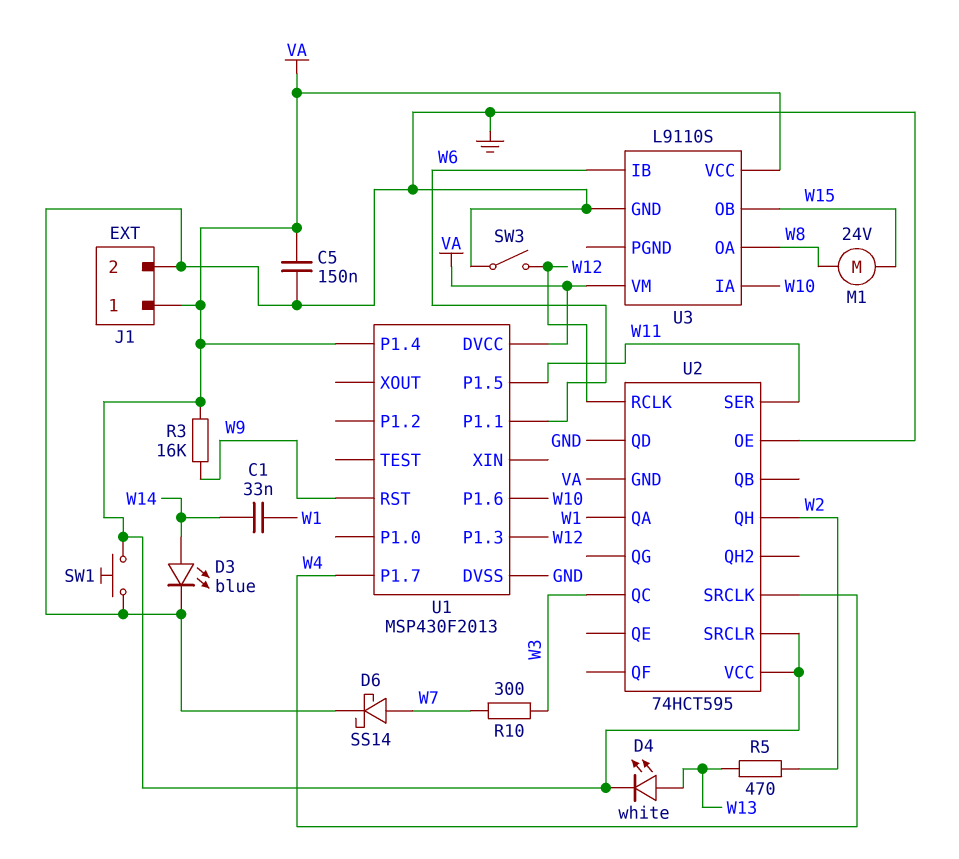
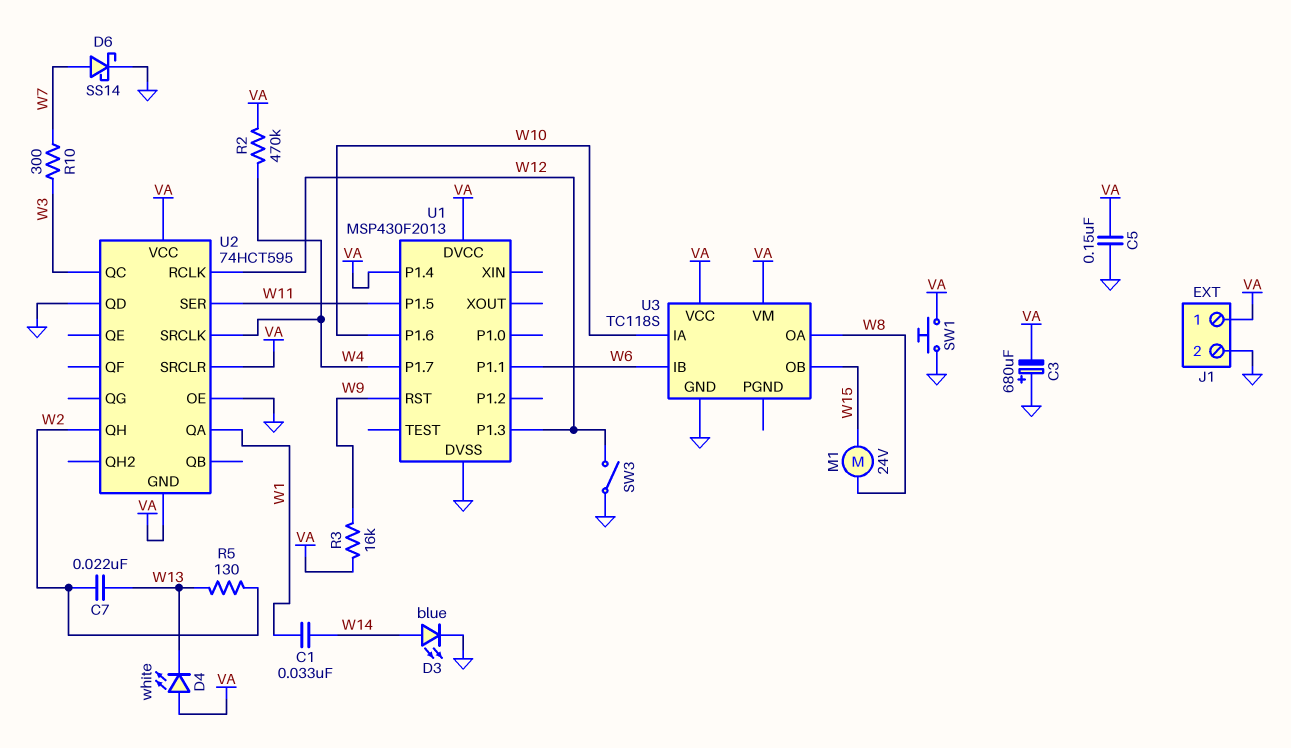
C3: none -> 680uF (plus GND, minus VA)
C7: none -> 22nF (W2, W13)
D4: LED white (A W13, K VA) -> LED white (A VA, K W13)
R2: none -> 470k (VA, W4)
R5: 470 (W2, W13) -> 130 (W2, W13)
U3: L9110S -> TC118S

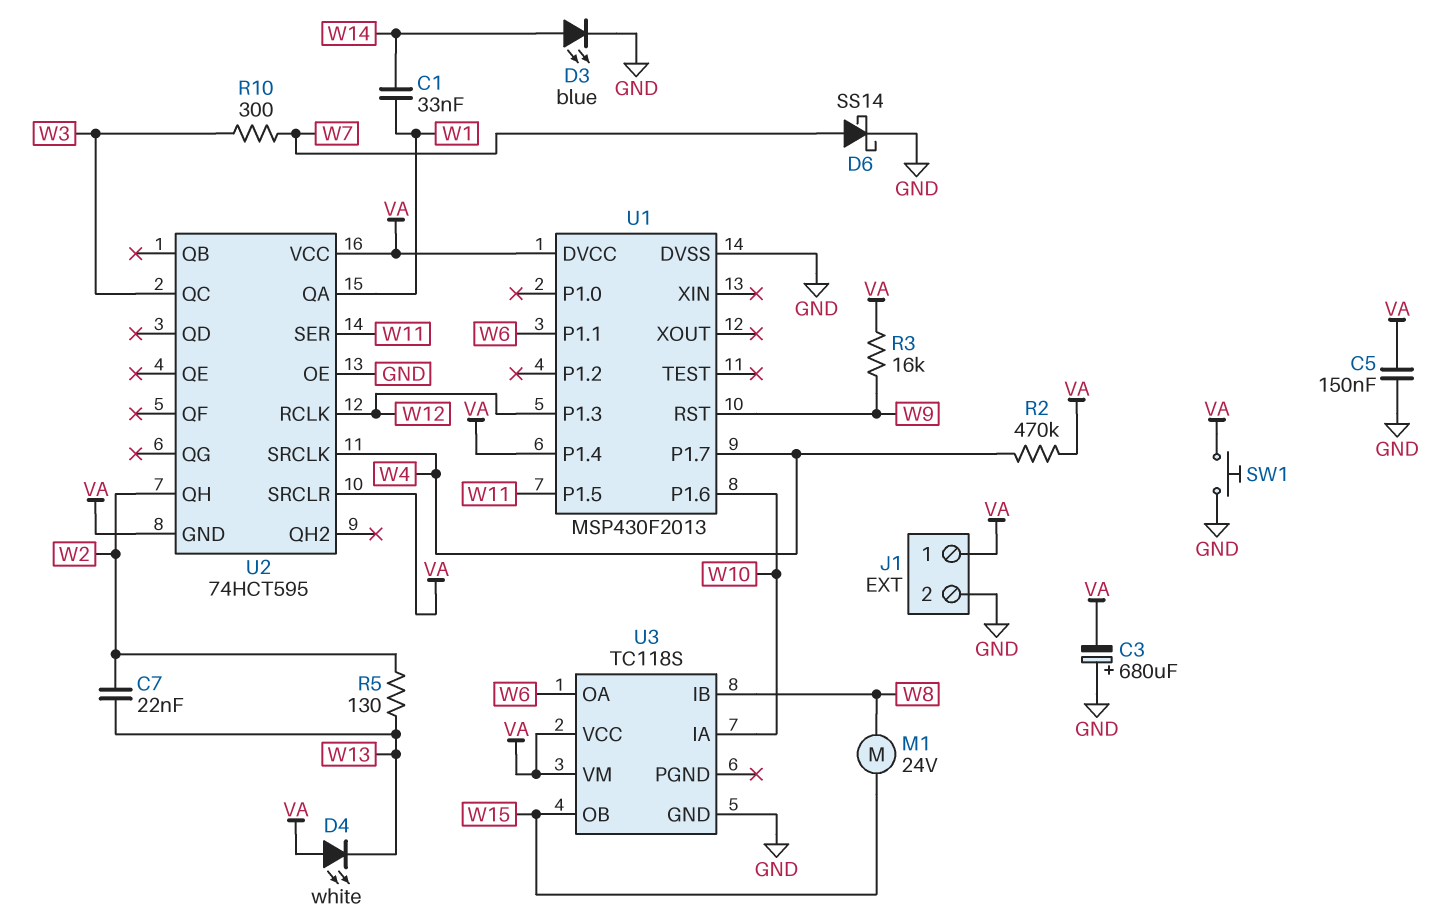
SW3: switch (GND, W12) -> none
U2 pin QD: GND -> none
U3 pin IB: W6 -> W8
U3 pin OA: W8 -> W6

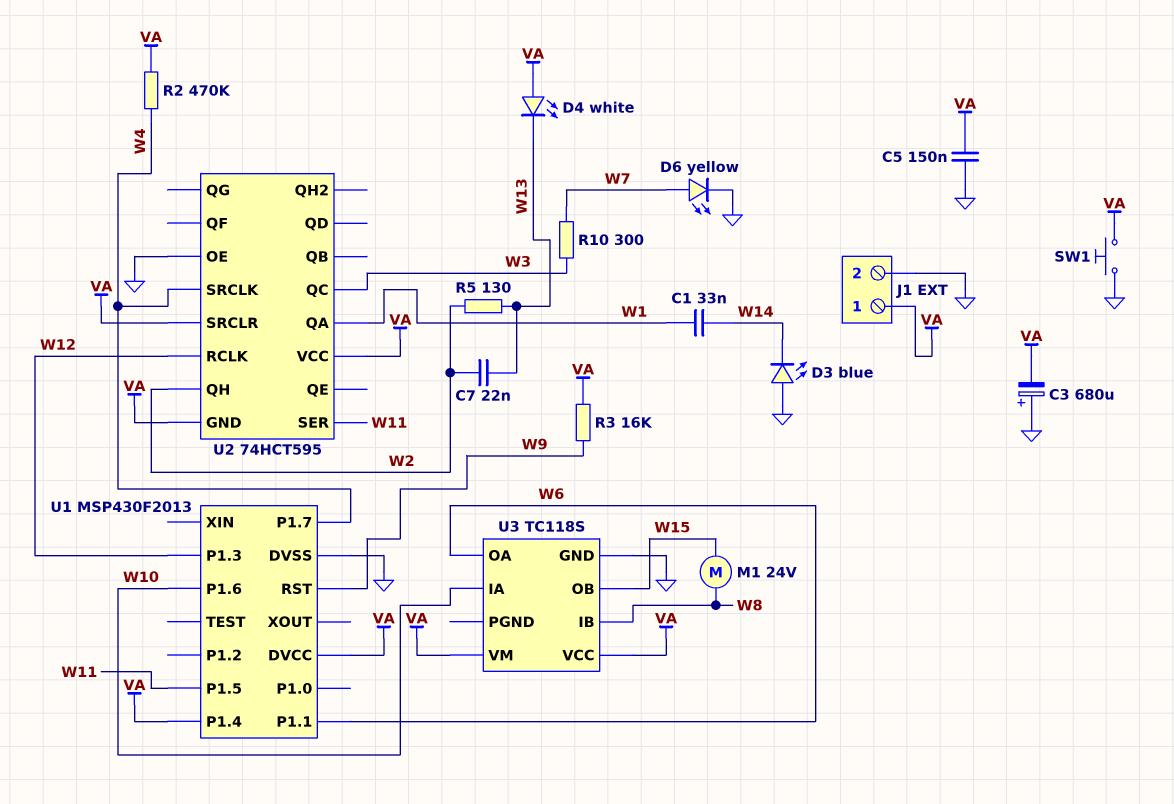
D3: LED blue (A W14, K GND) -> LED blue (A GND, K W14)
D6: schottky SS14 (A W7, K GND) -> LED yellow (A W7, K GND)

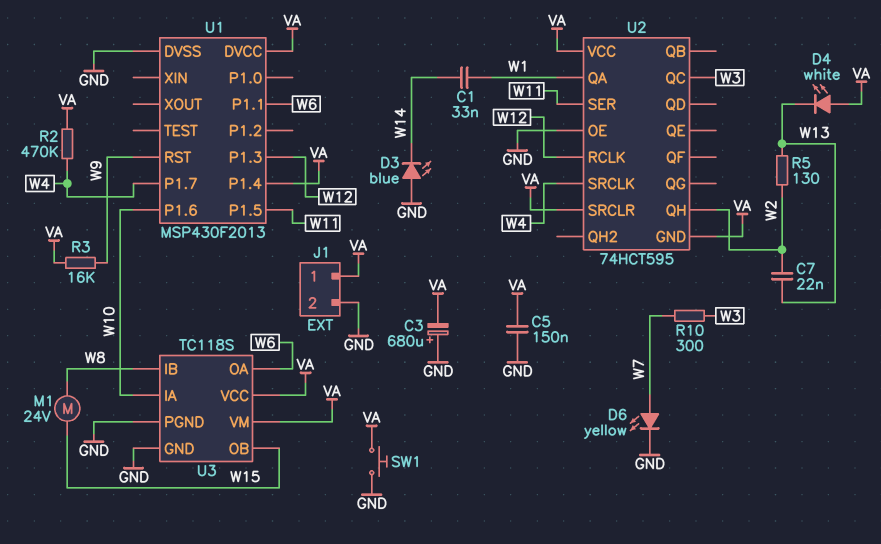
U3 pin PGND: none -> GND

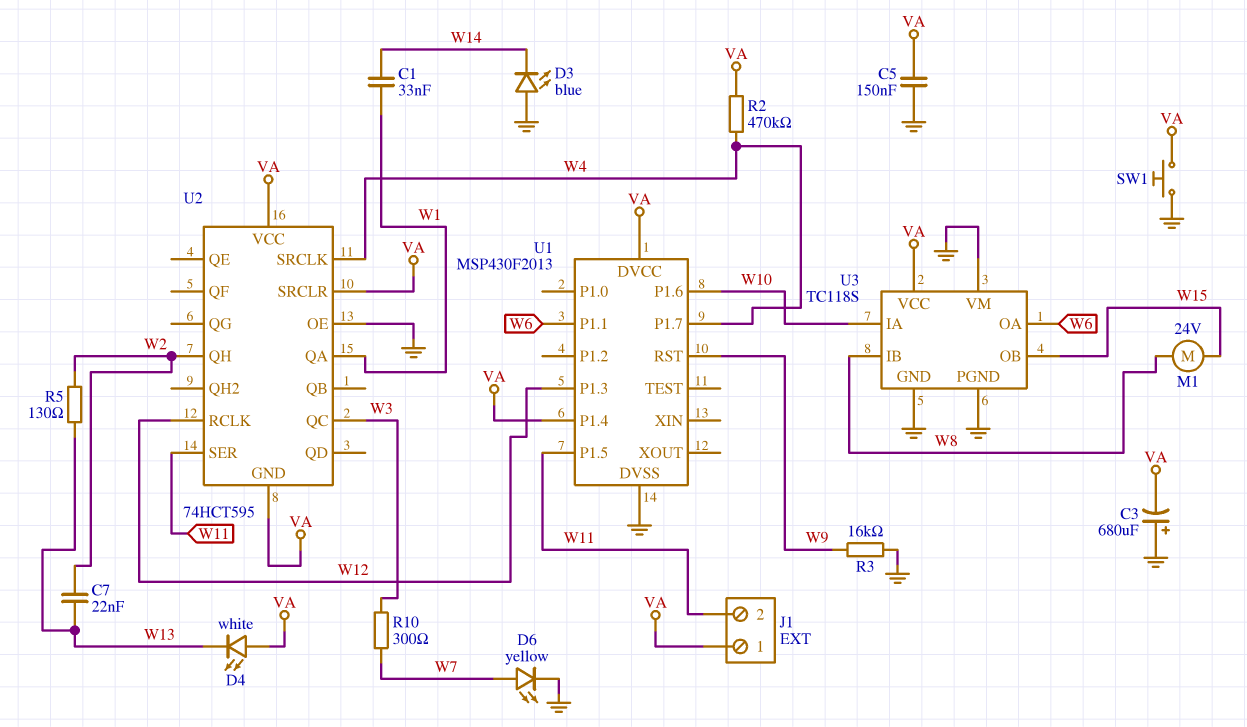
J1 pin 2: GND -> W11
R3: 16k (VA, W9) -> 16k (GND, W9)
U3 pin VM: VA -> GND

